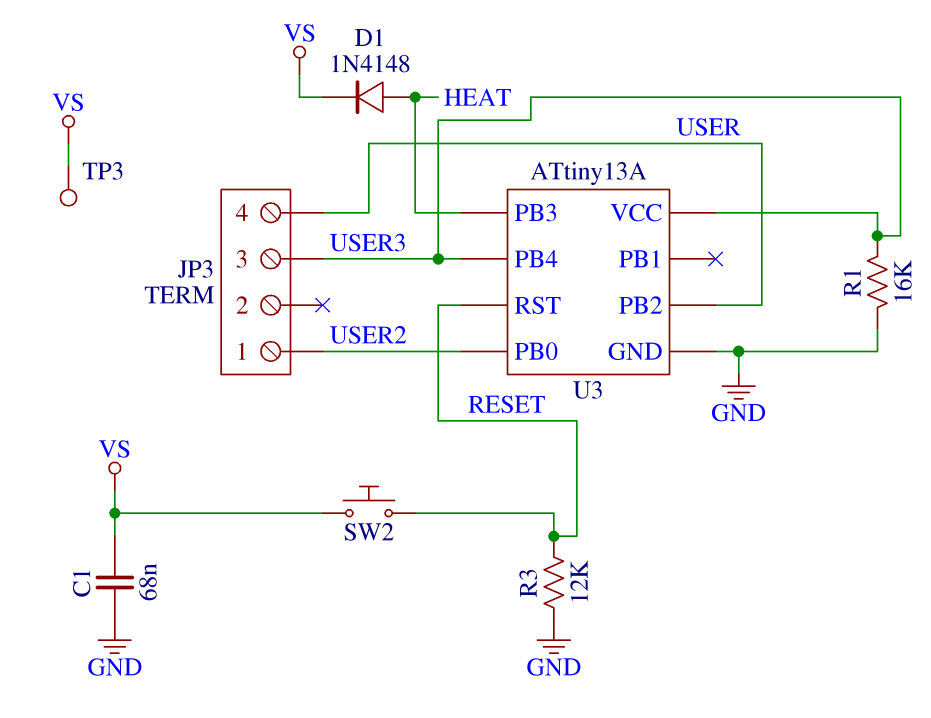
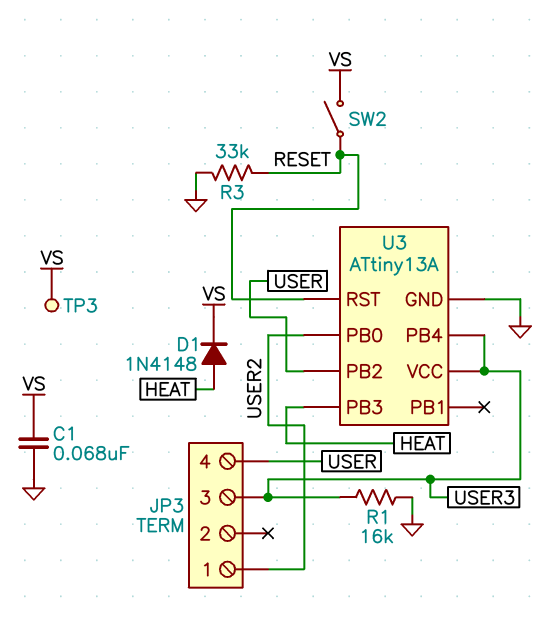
R3: 12k (GND, RESET) -> 33k (GND, RESET)
SW2: button (RESET, VS) -> switch (RESET, VS)

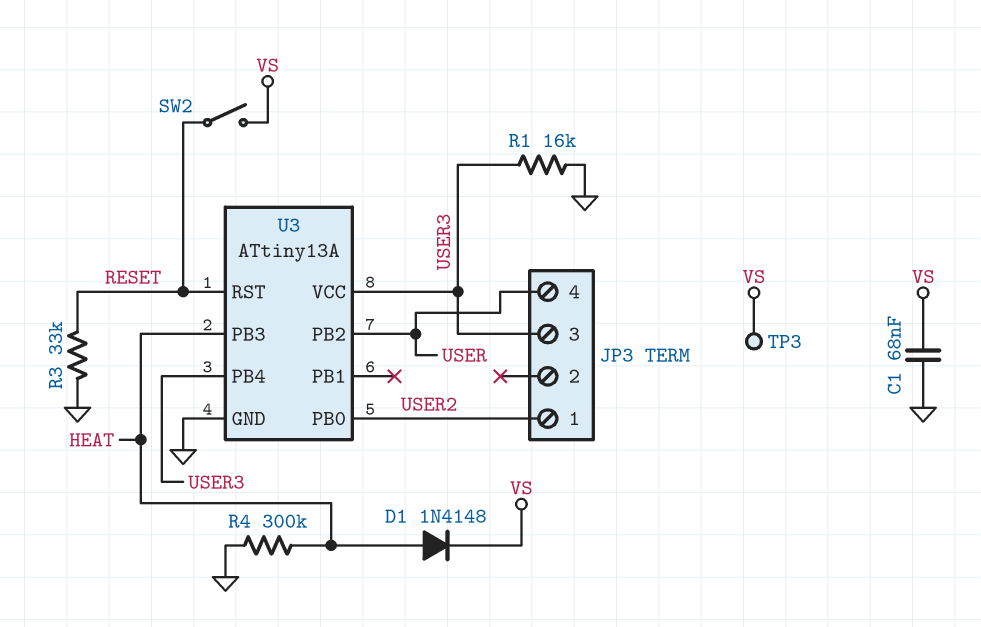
R4: none -> 300k (GND, HEAT)

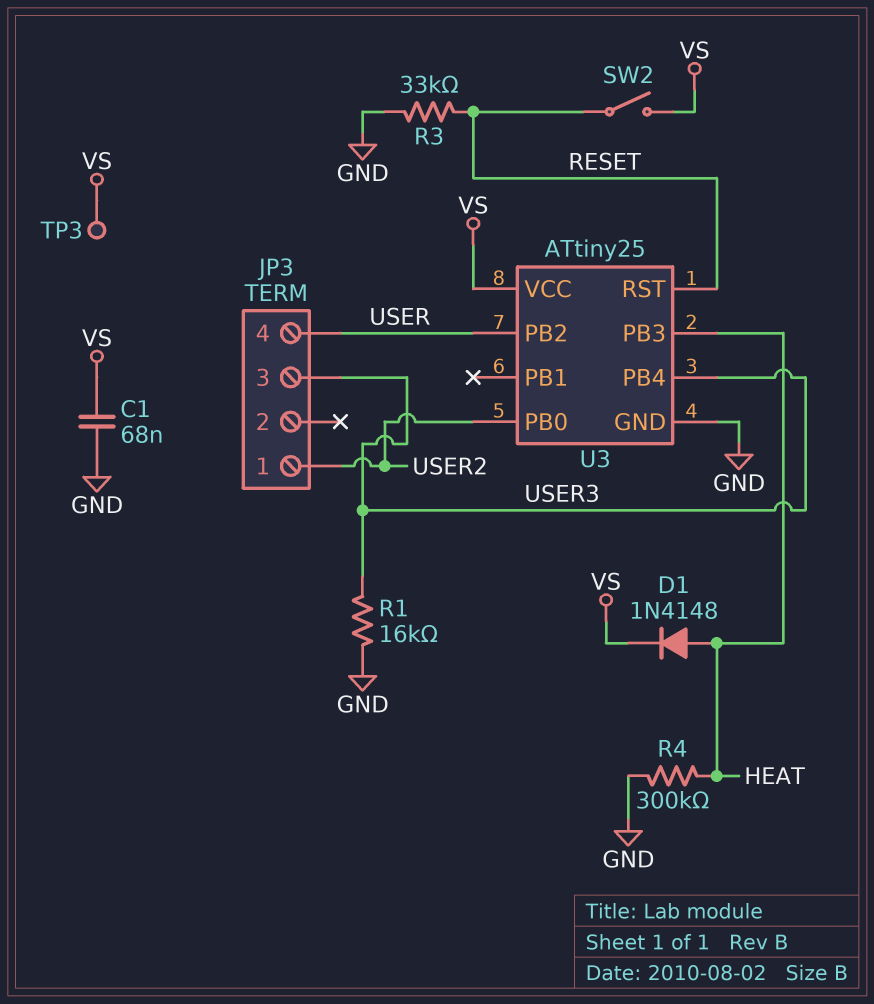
U3: ATtiny13A -> ATtiny25
U3 pin VCC: USER3 -> VS

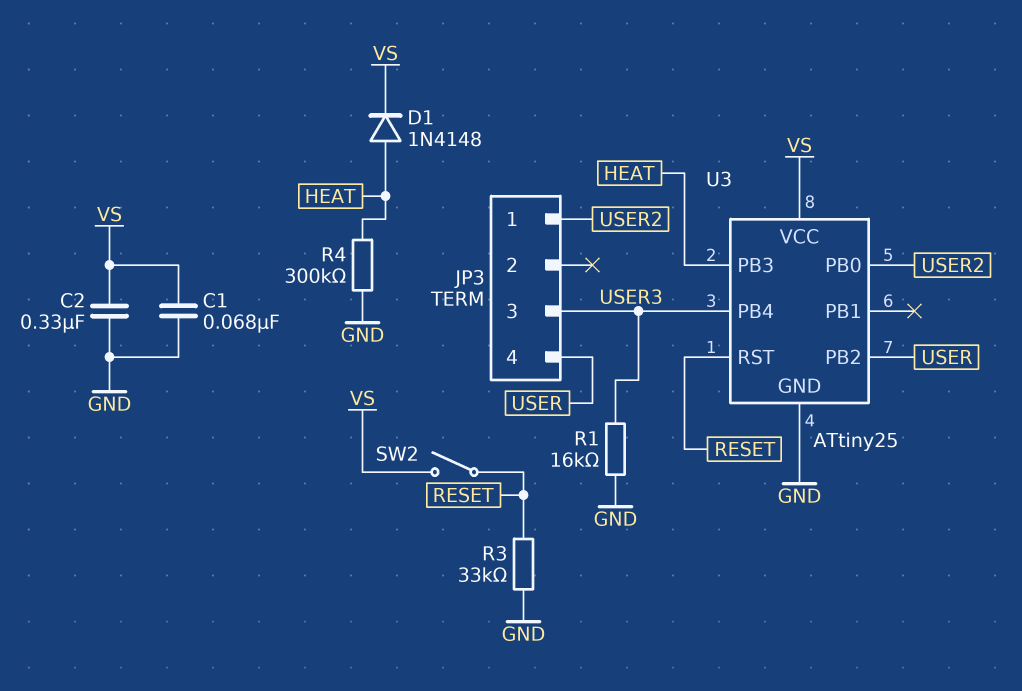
C2: none -> 330nF (GND, VS)
TP3: test point (VS) -> none

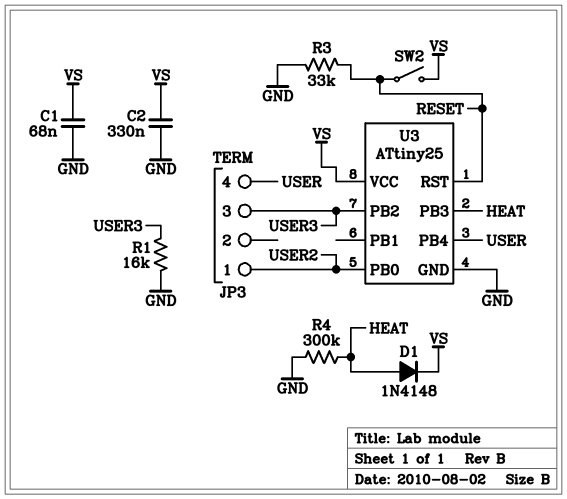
U3 pin PB2: USER -> USER3
U3 pin PB4: USER3 -> USER

